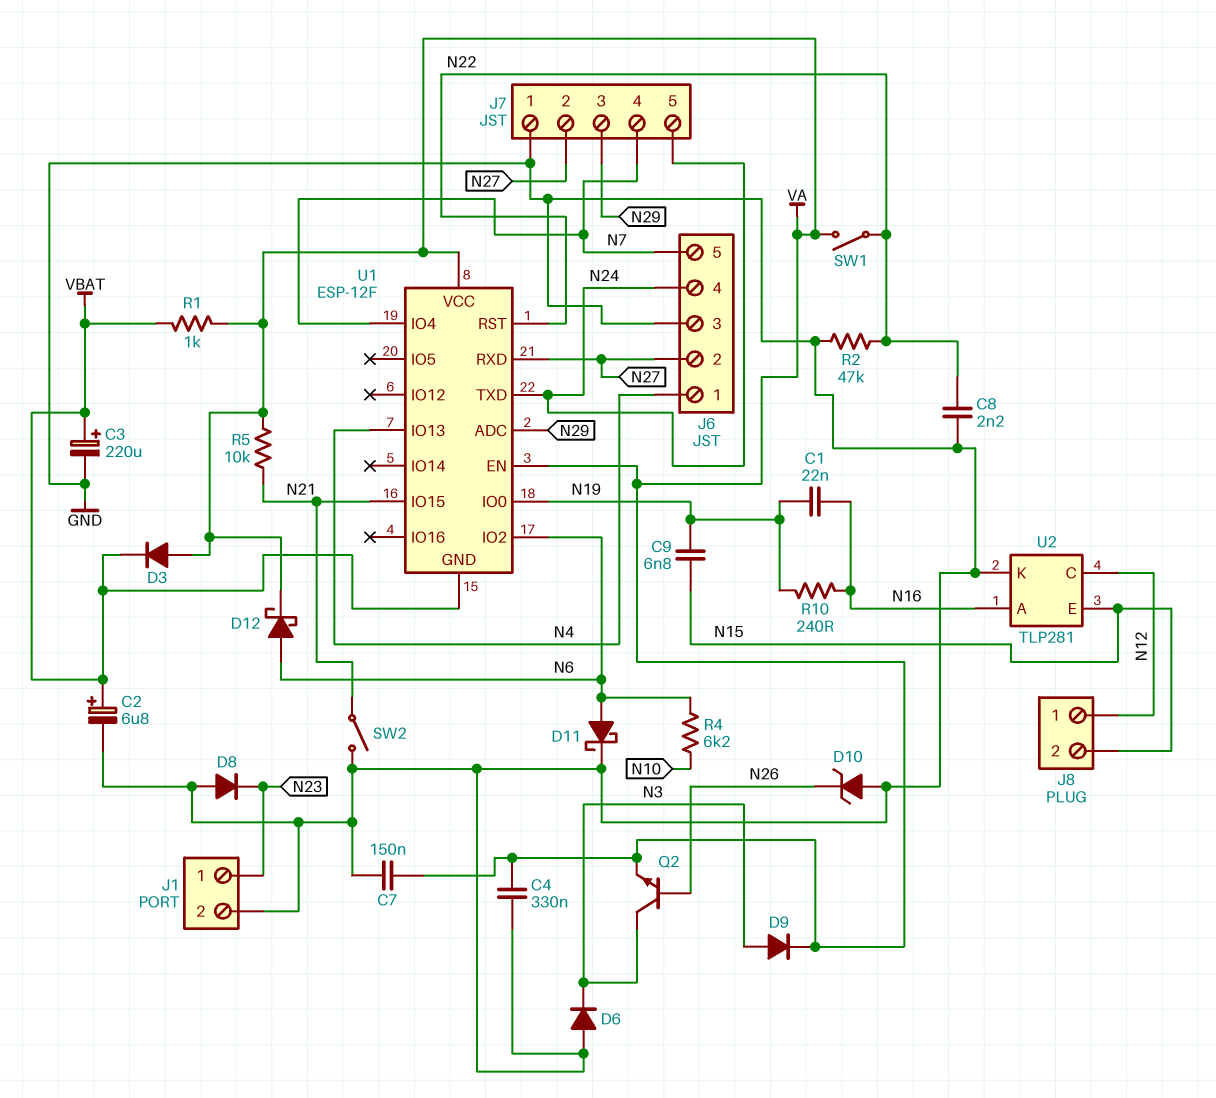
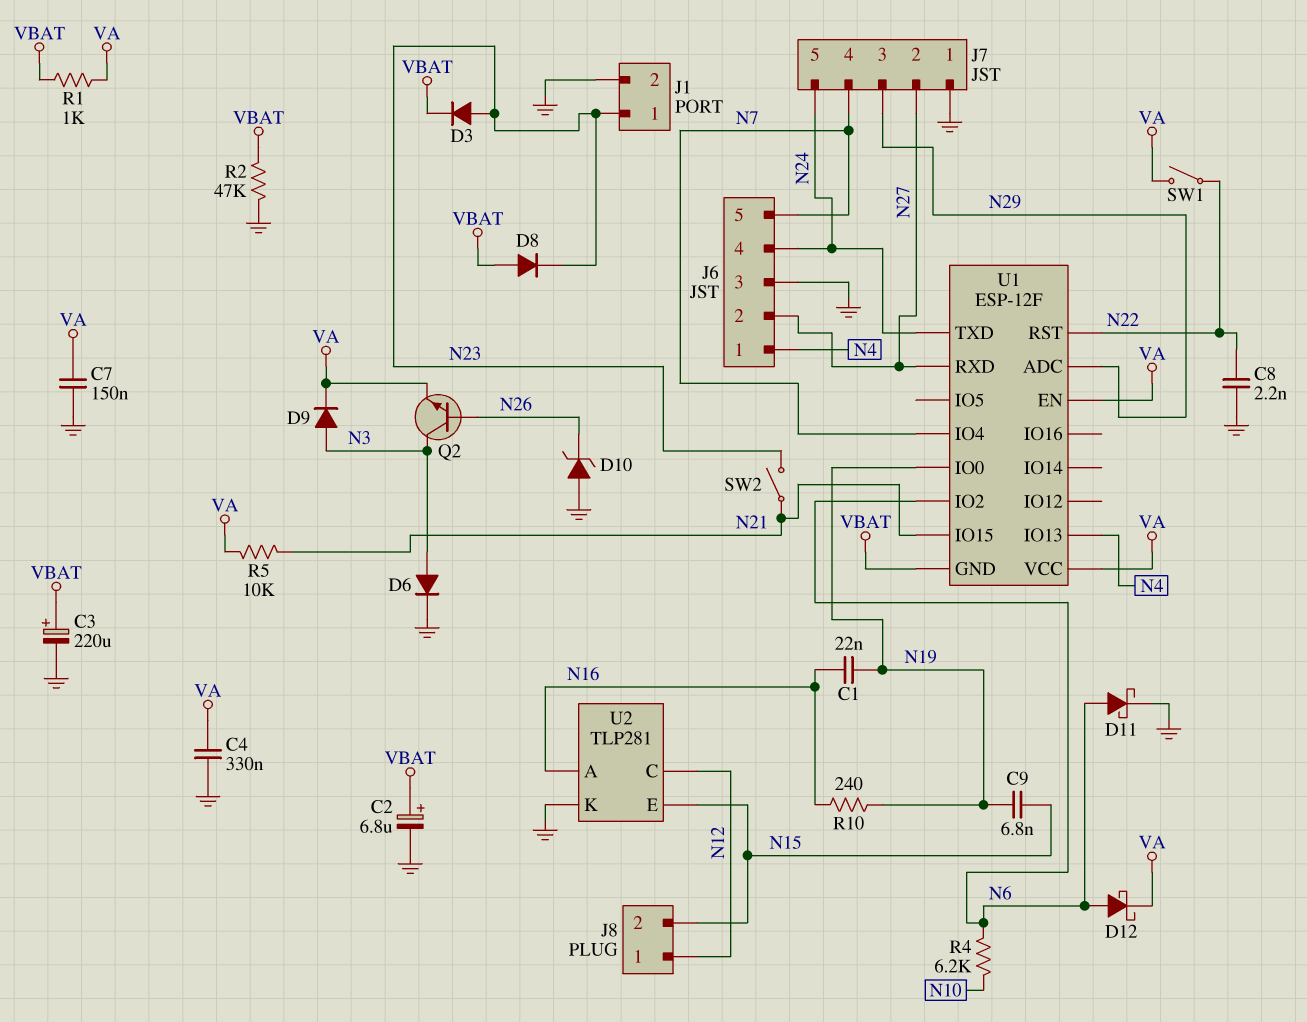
D3: diode (A VA, K VBAT) -> diode (A N23, K VBAT)
D6: diode (A GND, K N3) -> diode (A N3, K GND)
D8: diode (A GND, K N23) -> diode (A VBAT, K N23)
R2: 47k (GND, N22) -> 47k (GND, VBAT)
SW2: switch (GND, N21) -> switch (N21, N23)

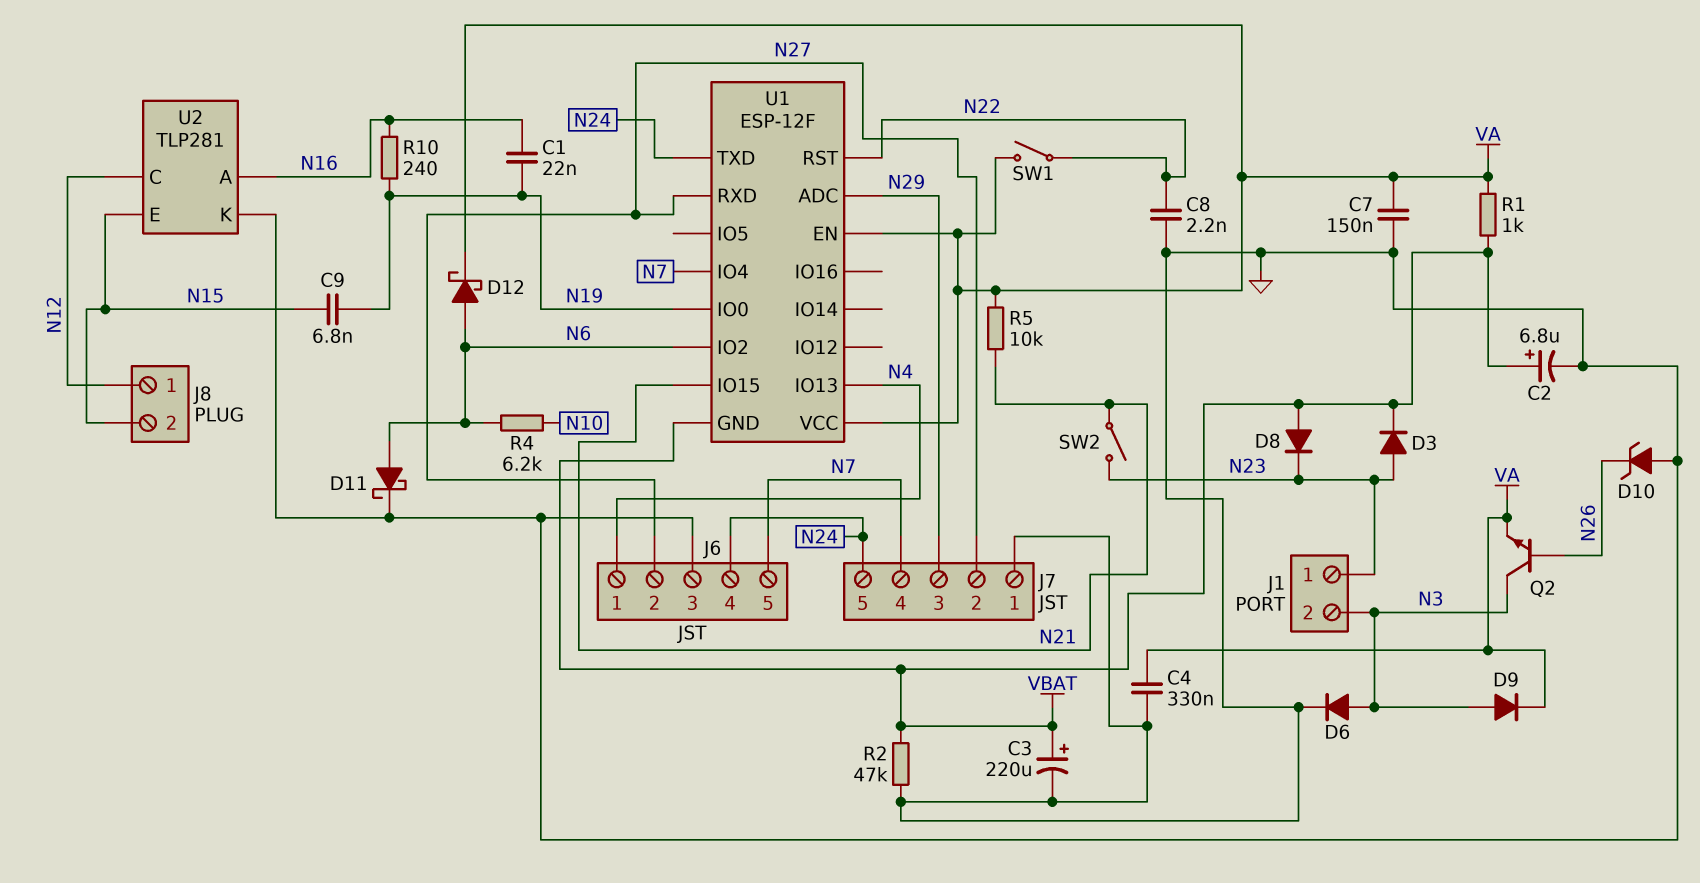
J1 pin 2: GND -> N3

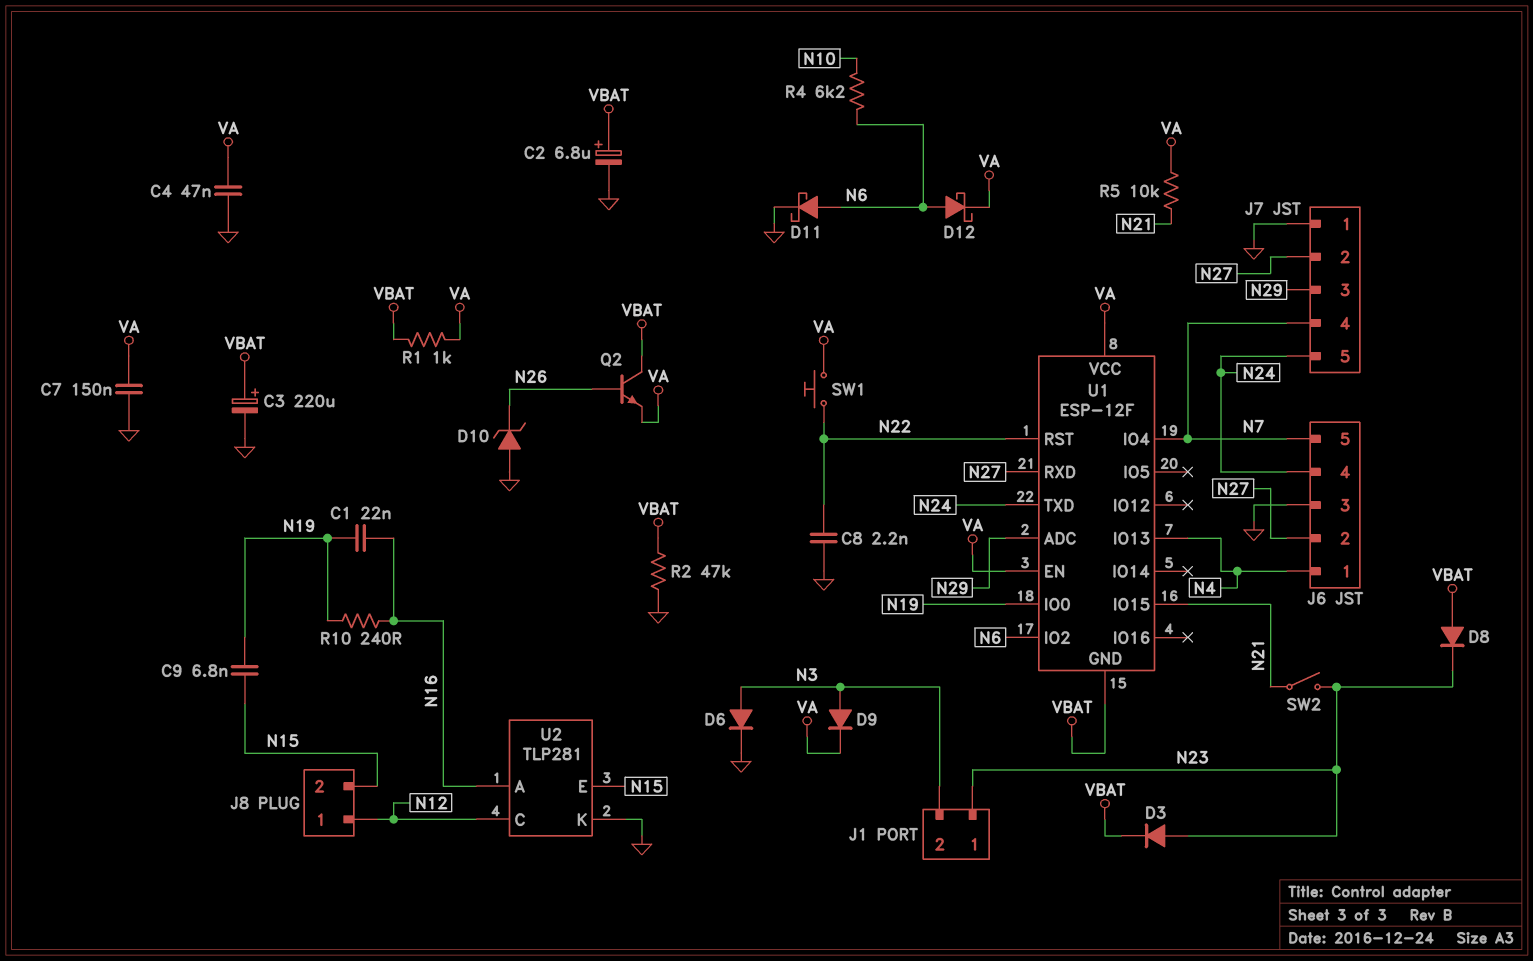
C4: 330nF (GND, VA) -> 47nF (GND, VA)
Q2: NPN (B N26, C N3, E VA) -> NPN (B N26, C VBAT, E VA)
SW1: switch (N22, VA) -> button (N22, VA)

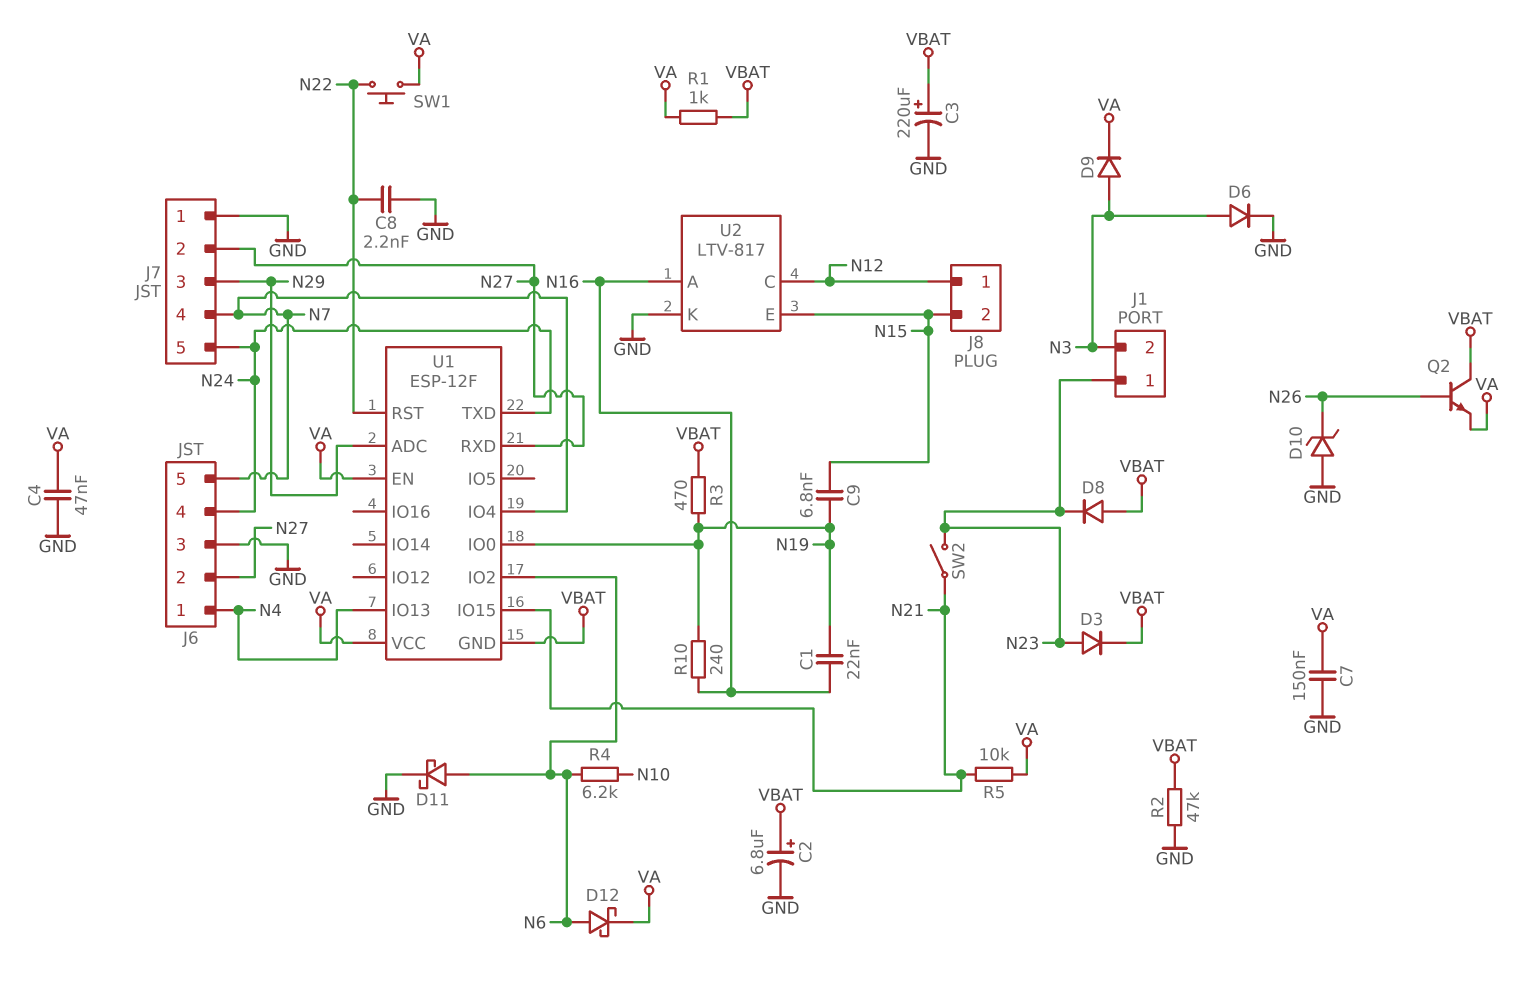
R3: none -> 470 (N19, VBAT)
U2: TLP281 -> LTV-817

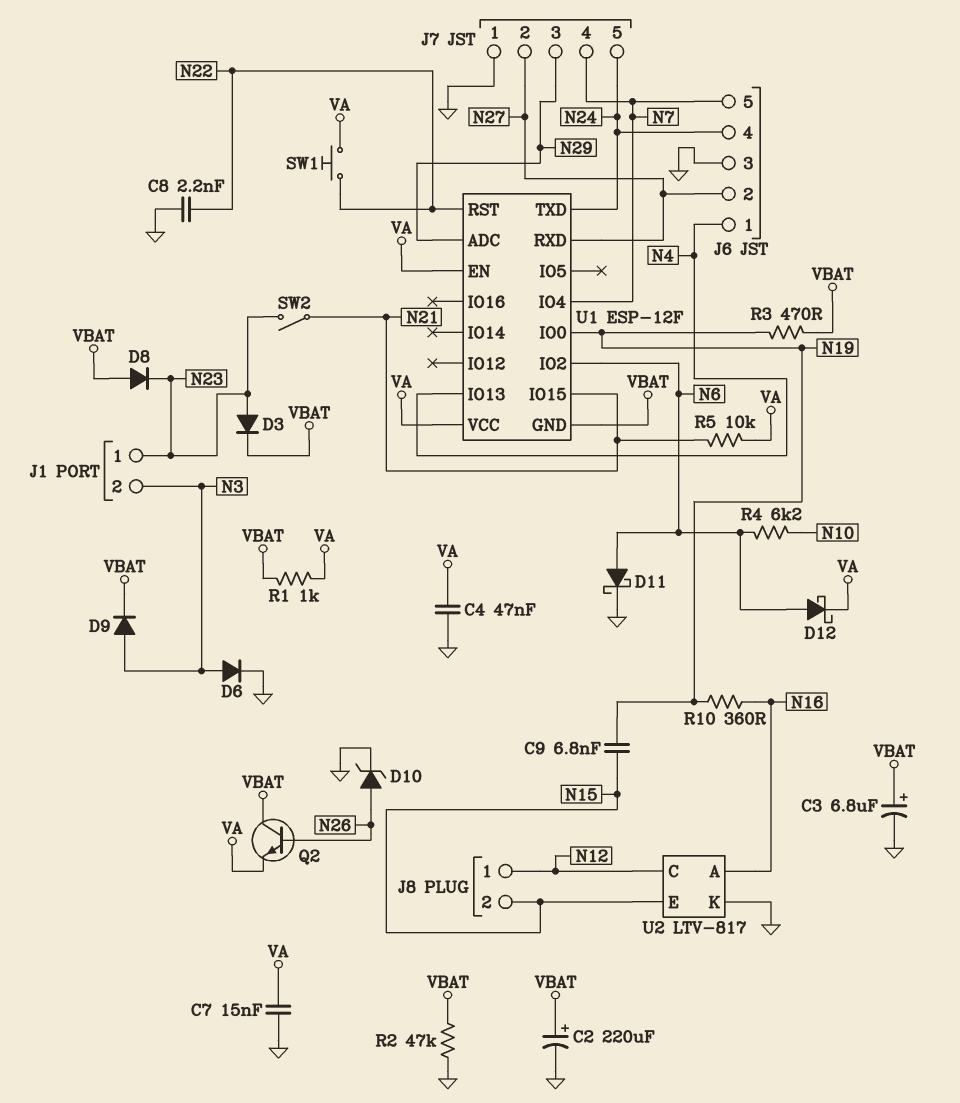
C1: 22nF (N16, N19) -> none
C2: 6.8uF (plus VBAT, minus GND) -> 220uF (plus VBAT, minus GND)
C3: 220uF (plus VBAT, minus GND) -> 6.8uF (plus VBAT, minus GND)
C7: 150nF (GND, VA) -> 15nF (GND, VA)
D9: diode (A N3, K VA) -> diode (A N3, K VBAT)
D10: zener (A GND, K N26) -> zener (A N26, K GND)
R10: 240 (N16, N19) -> 360 (N16, N19)

